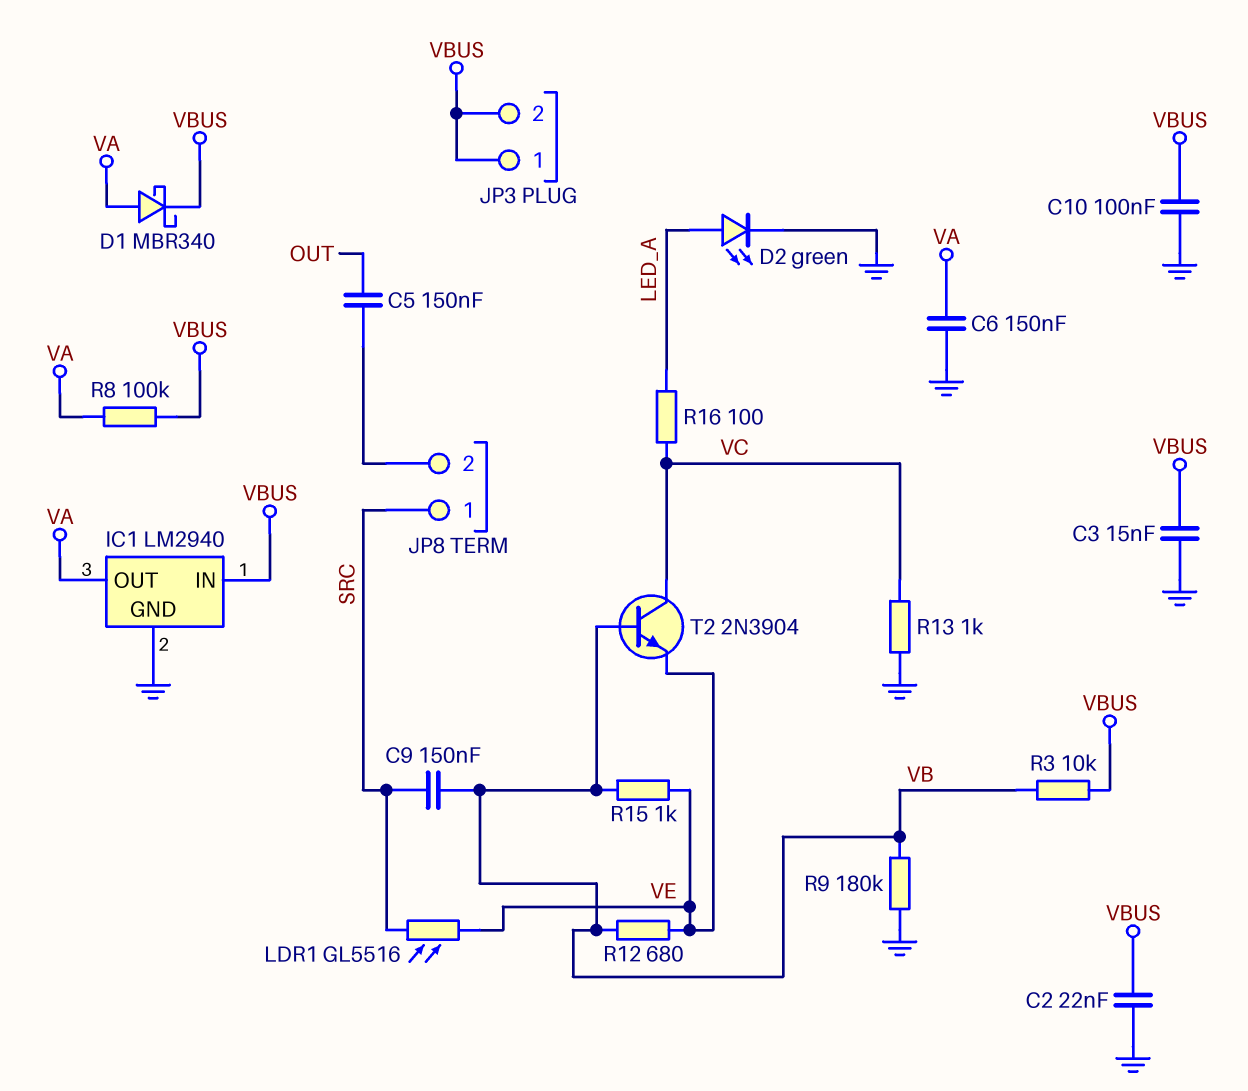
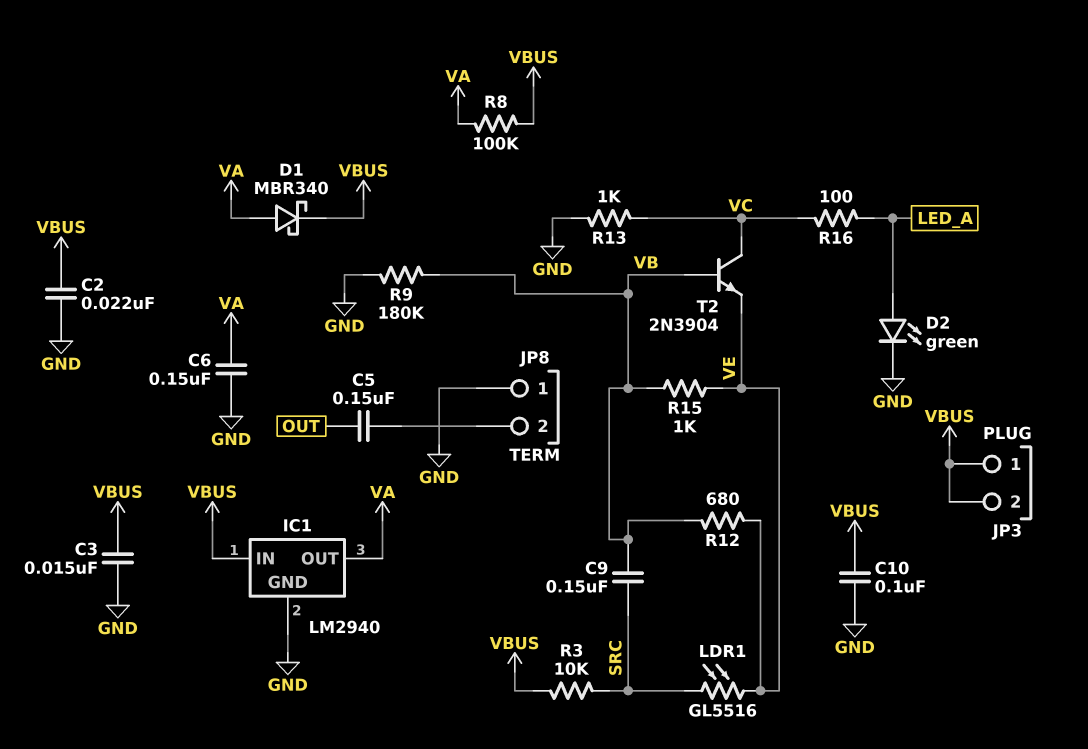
JP8 pin 1: SRC -> GND
R3: 10k (VB, VBUS) -> 10k (SRC, VBUS)

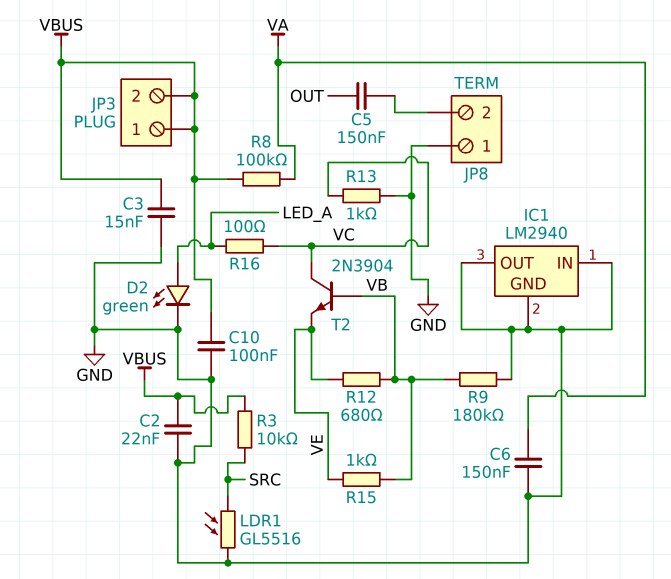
C9: 150nF (SRC, VB) -> none
D1: schottky MBR340 (A VA, K VBUS) -> none
IC1 pin IN: VBUS -> GND
IC1 pin OUT: VA -> GND
LDR1: GL5516 (SRC, VE) -> GL5516 (GND, SRC)

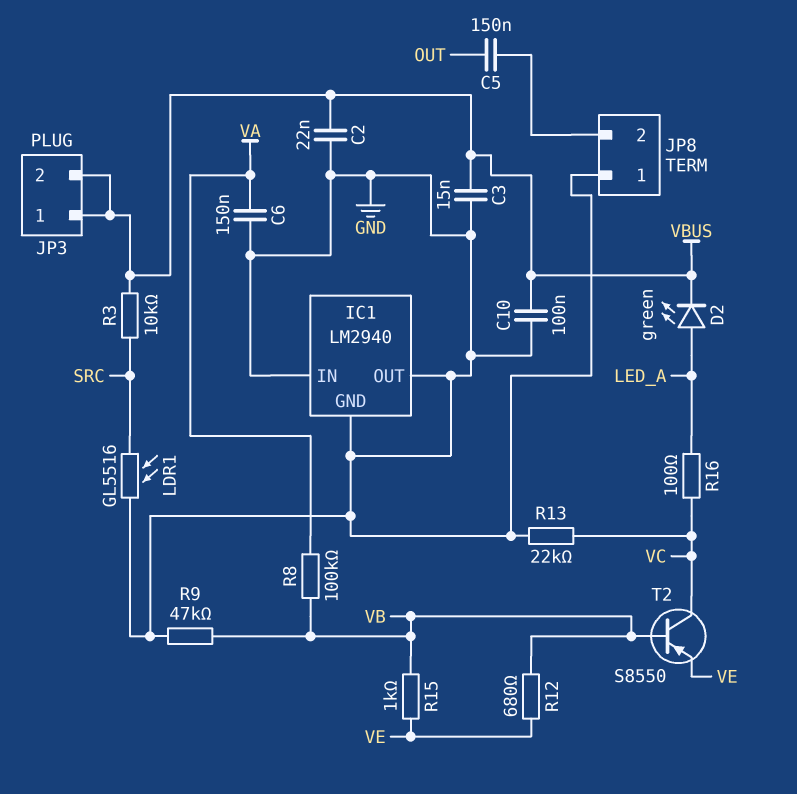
D2: LED green (A LED_A, K GND) -> LED green (A LED_A, K VBUS)
R8: 100k (VA, VBUS) -> 100k (VA, VB)
R9: 180k (GND, VB) -> 47k (GND, VB)
R13: 1k (GND, VC) -> 22k (GND, VC)
T2: NPN 2N3904 (B VB, C VC, E VE) -> PNP S8550 (B VB, C VC, E VE)

